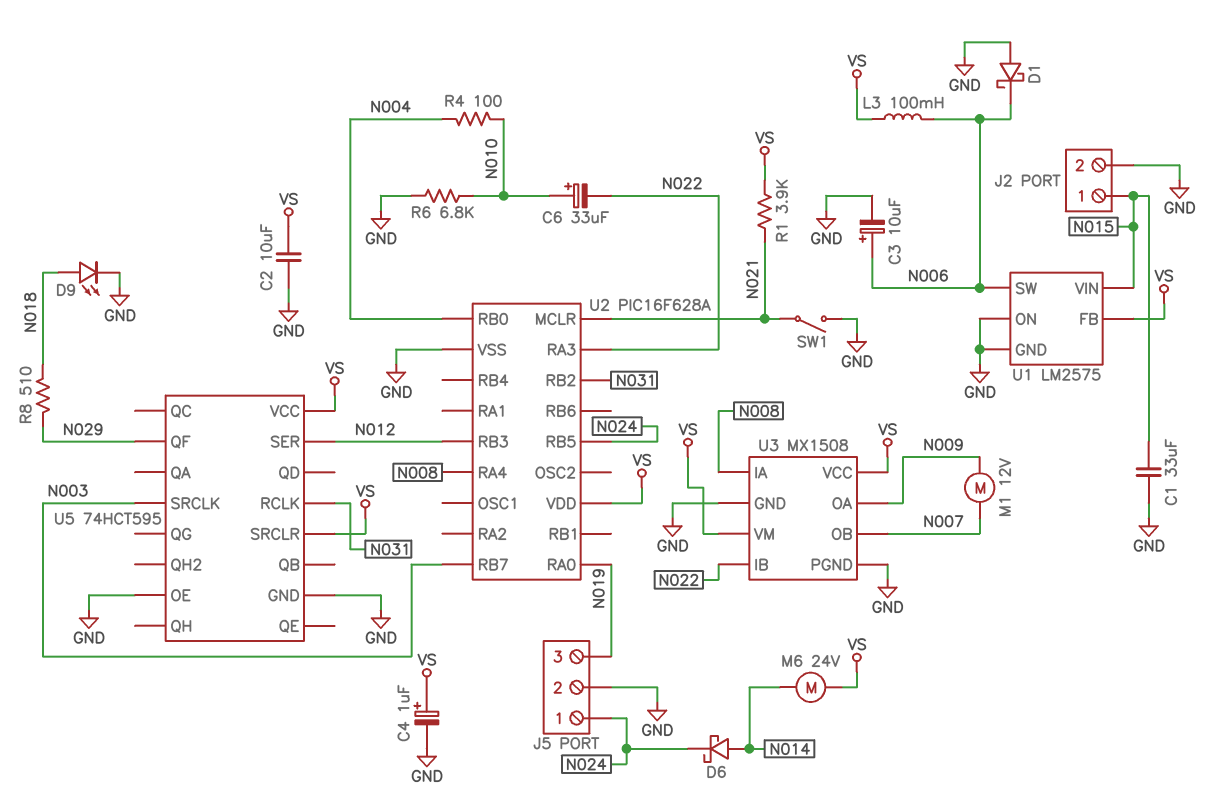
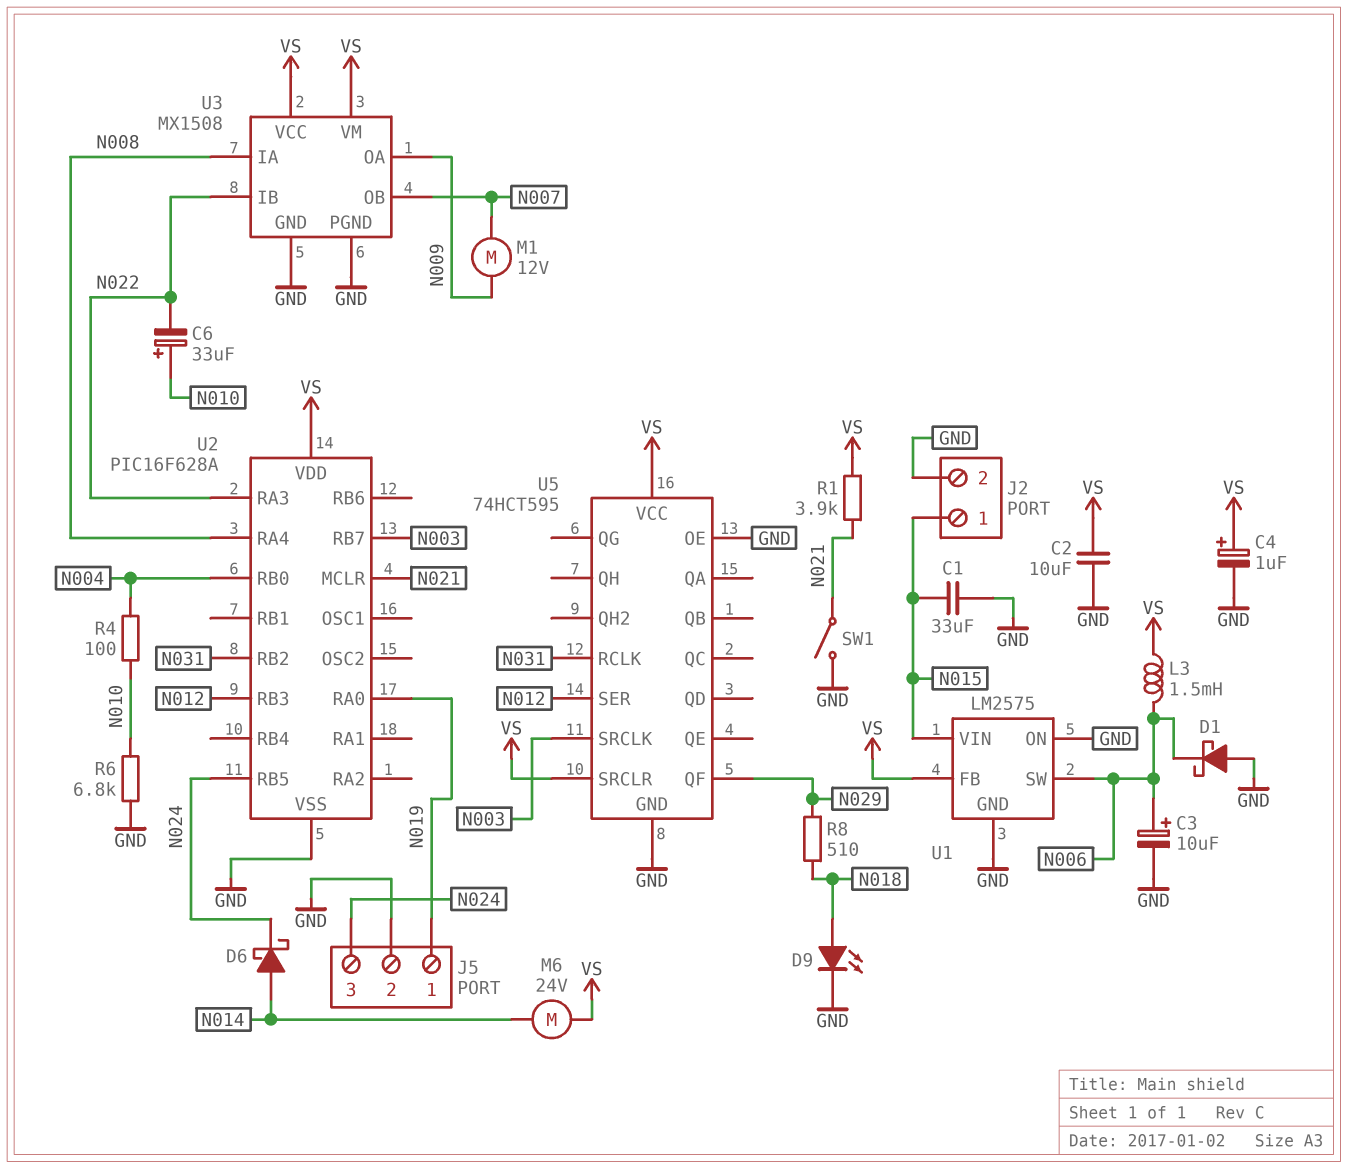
J5 pin 1: N024 -> N019
J5 pin 3: N019 -> N024
L3: 100mH (N006, VS) -> 1.5mH (N006, VS)

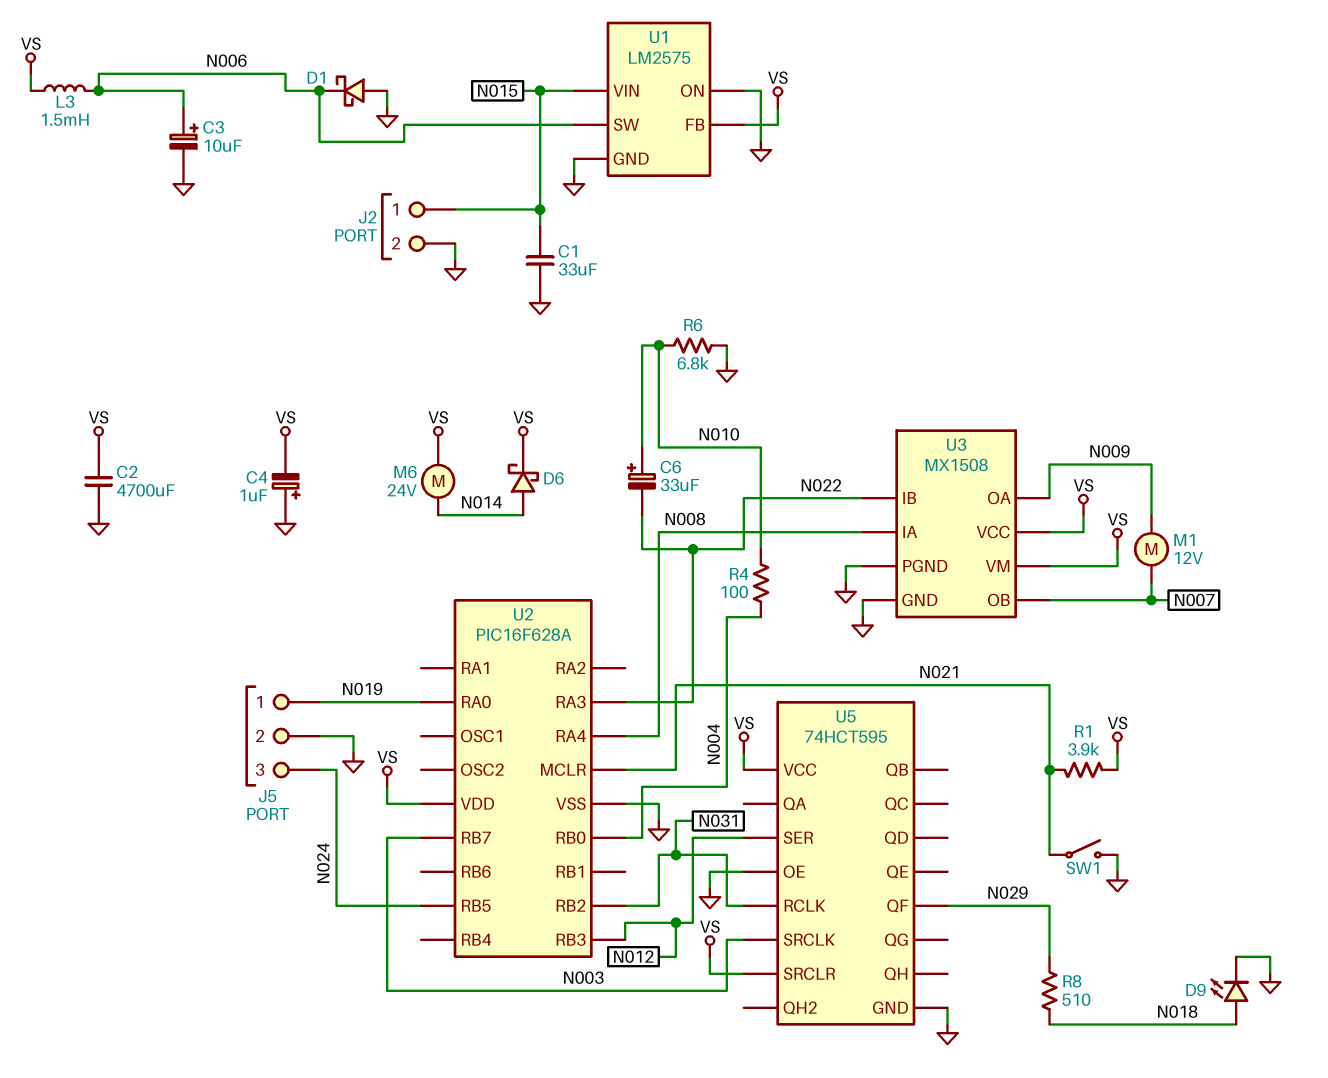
C2: 10uF (GND, VS) -> 4700uF (GND, VS)
C4: 1uF (plus VS, minus GND) -> 1uF (plus GND, minus VS)
D6: schottky (A N014, K N024) -> schottky (A N014, K VS)

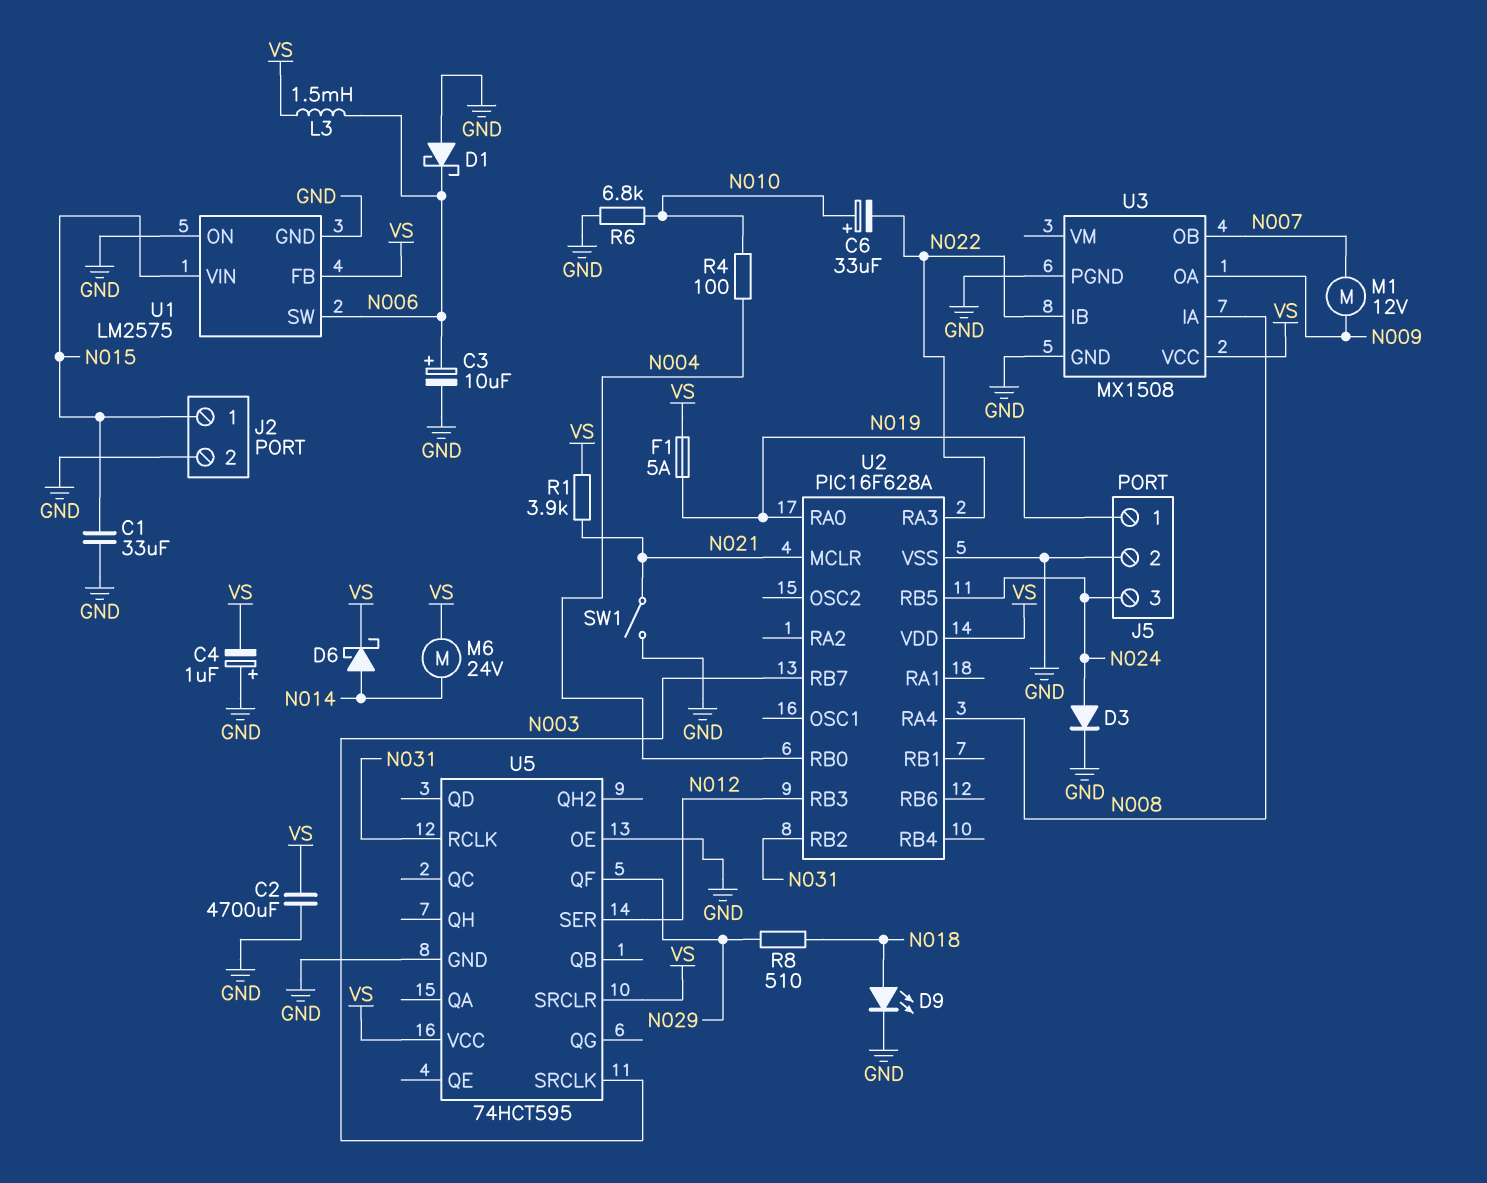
D3: none -> diode (A N024, K GND)
F1: none -> 5A (N019, VS)
U3 pin VM: VS -> none

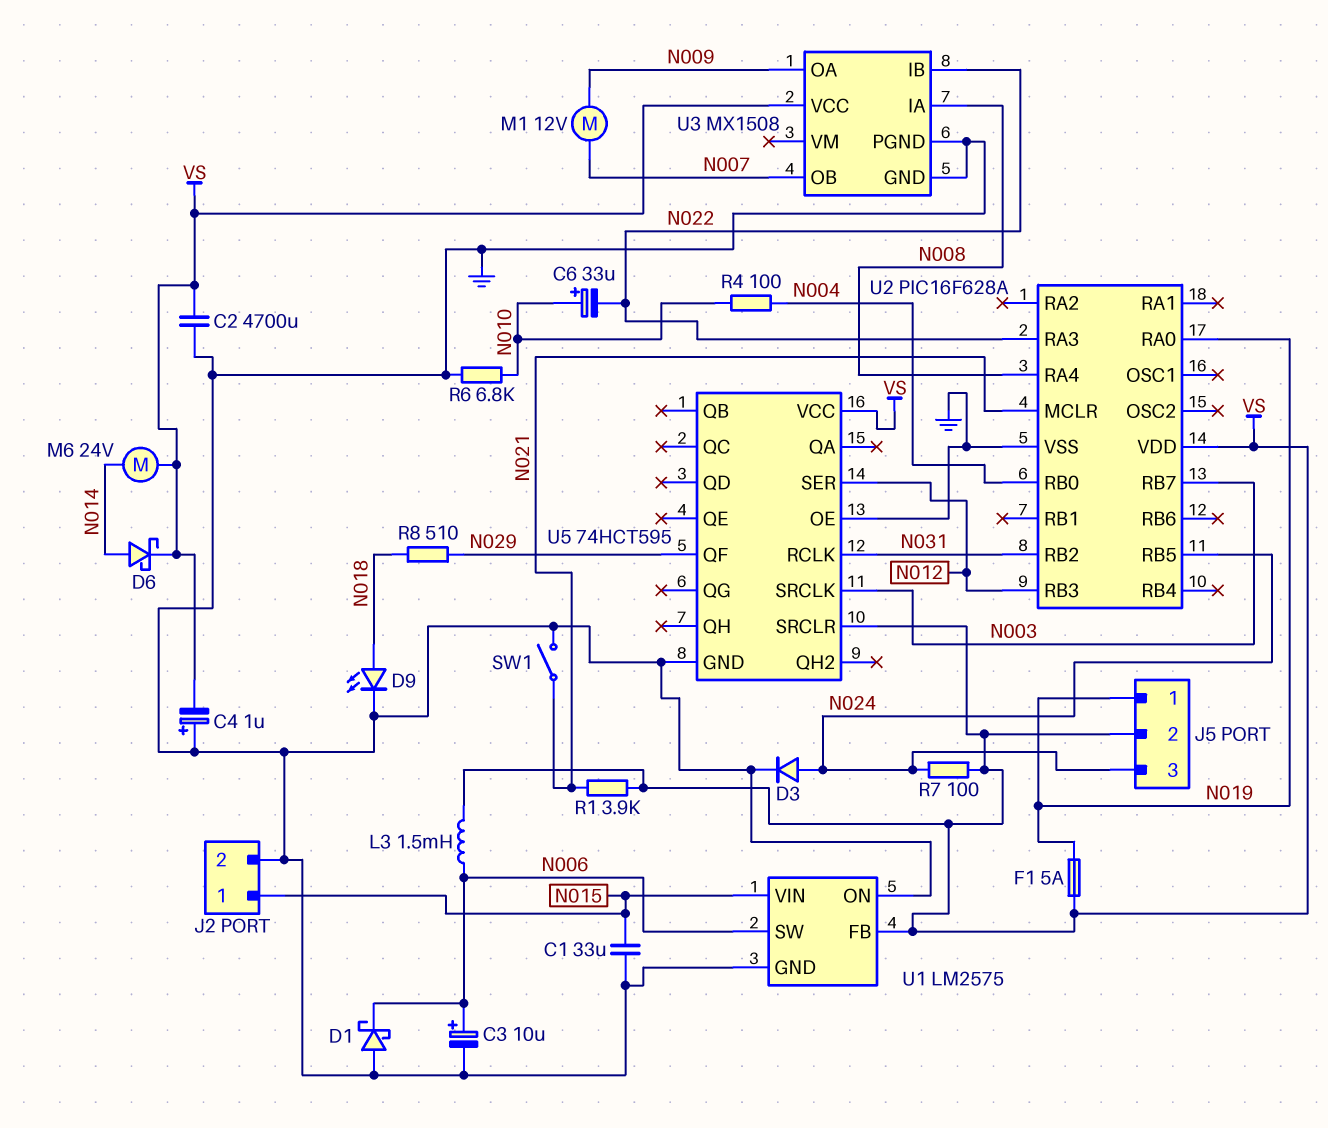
J5 pin 2: GND -> VS
R7: none -> 100 (N024, VS)

